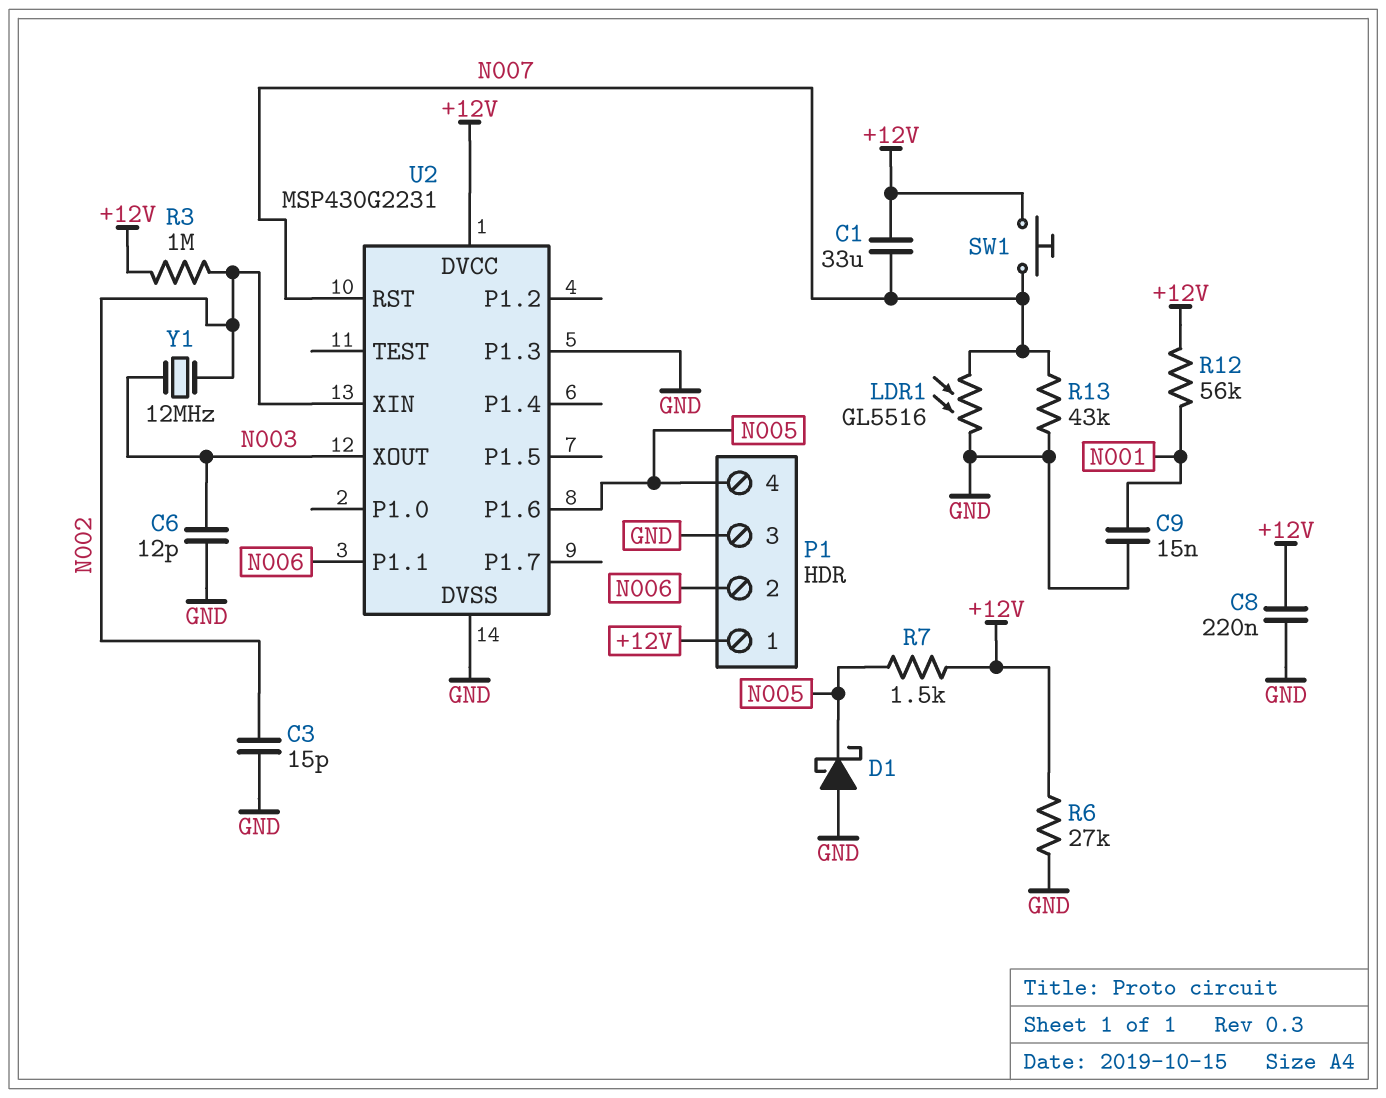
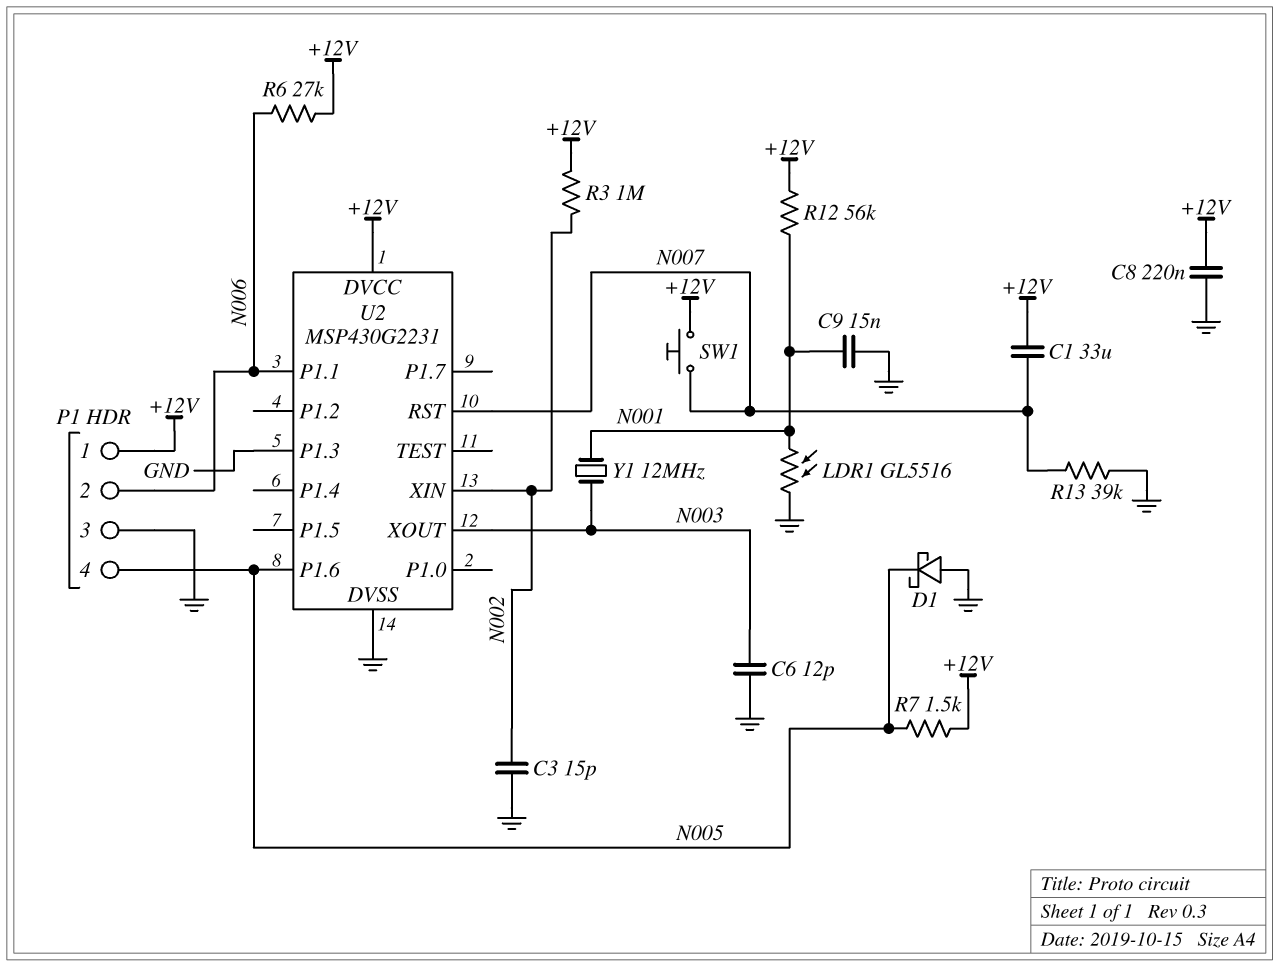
LDR1: GL5516 (GND, N007) -> GL5516 (GND, N001)
R6: 27k (+12V, GND) -> 27k (+12V, N006)
R13: 43k (GND, N007) -> 39k (GND, N007)
Y1: 12MHz (N002, N003) -> 12MHz (N001, N003)

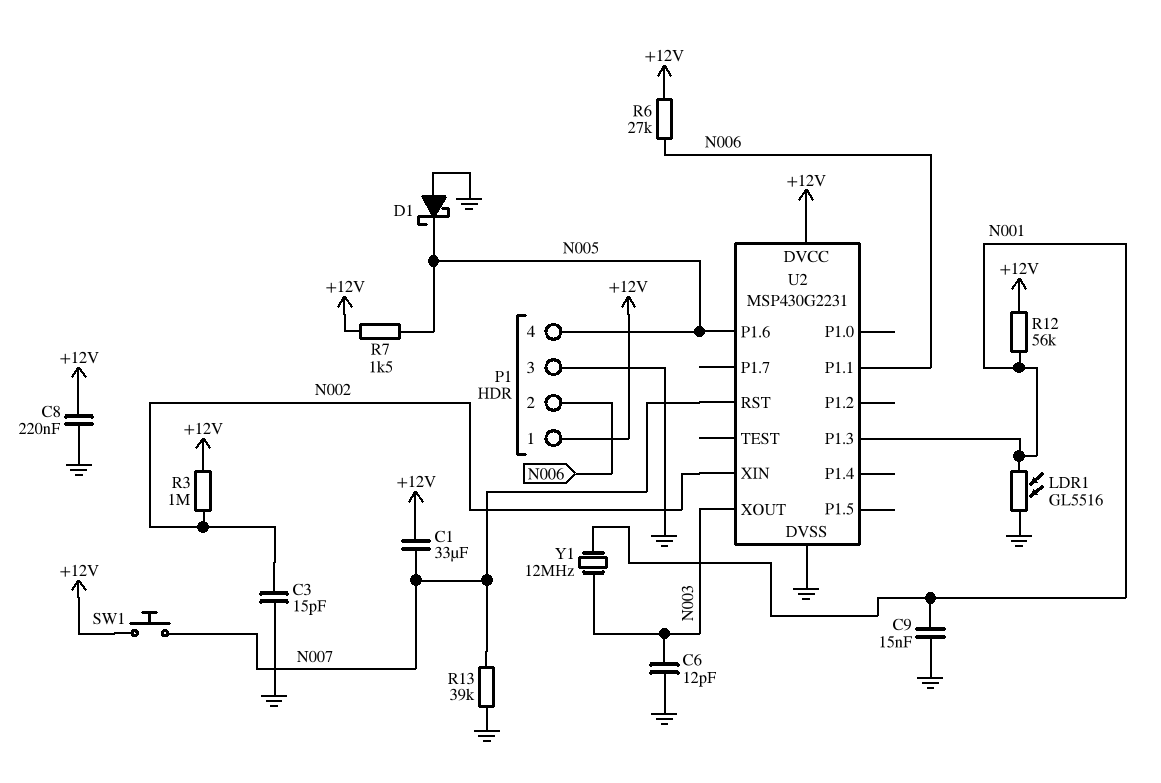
U2 pin P1.3: GND -> N001

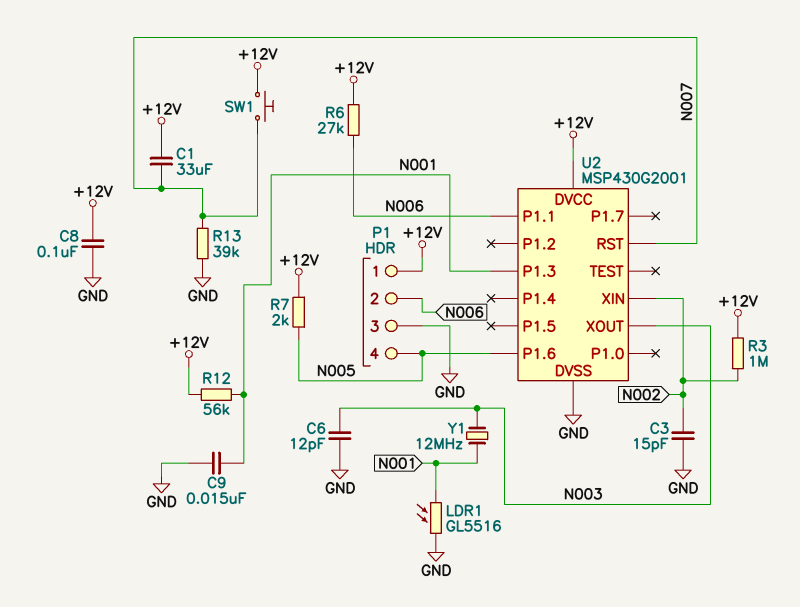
C8: 220nF (+12V, GND) -> 100nF (+12V, GND)
D1: schottky (A GND, K N005) -> none
R7: 1.5k (+12V, N005) -> 2k (+12V, N005)
U2: MSP430G2231 -> MSP430G2001

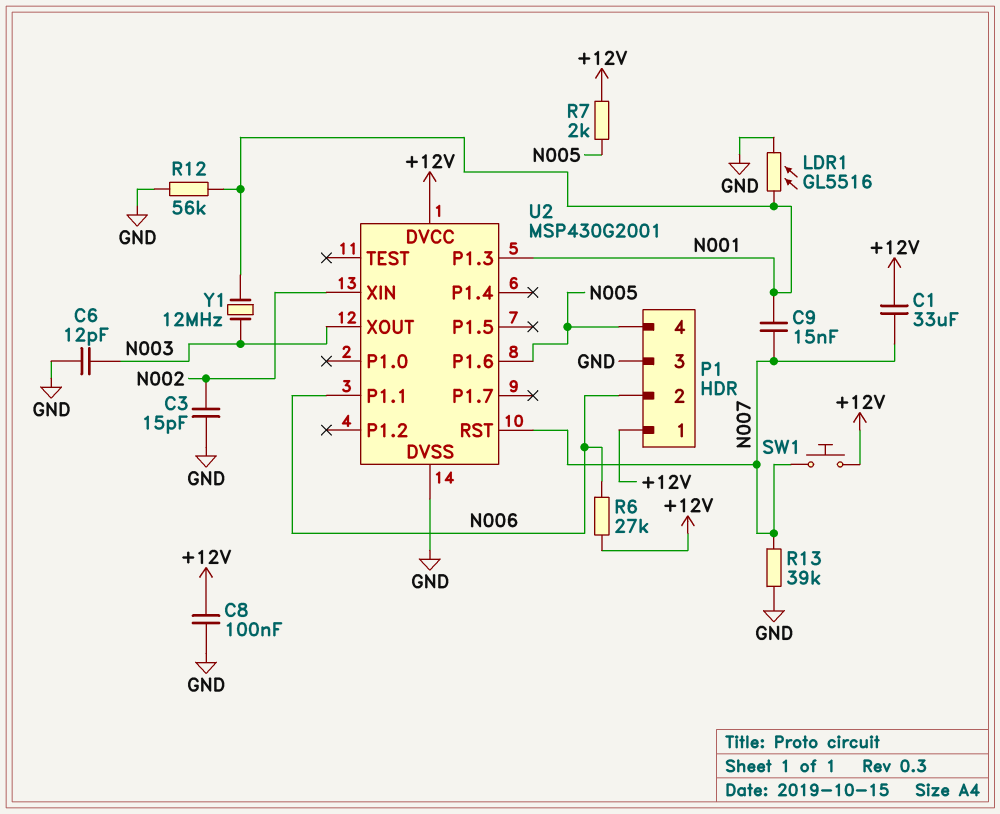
C9: 15nF (GND, N001) -> 15nF (N001, N007)
R3: 1M (+12V, N002) -> none
R12: 56k (+12V, N001) -> 56k (GND, N001)

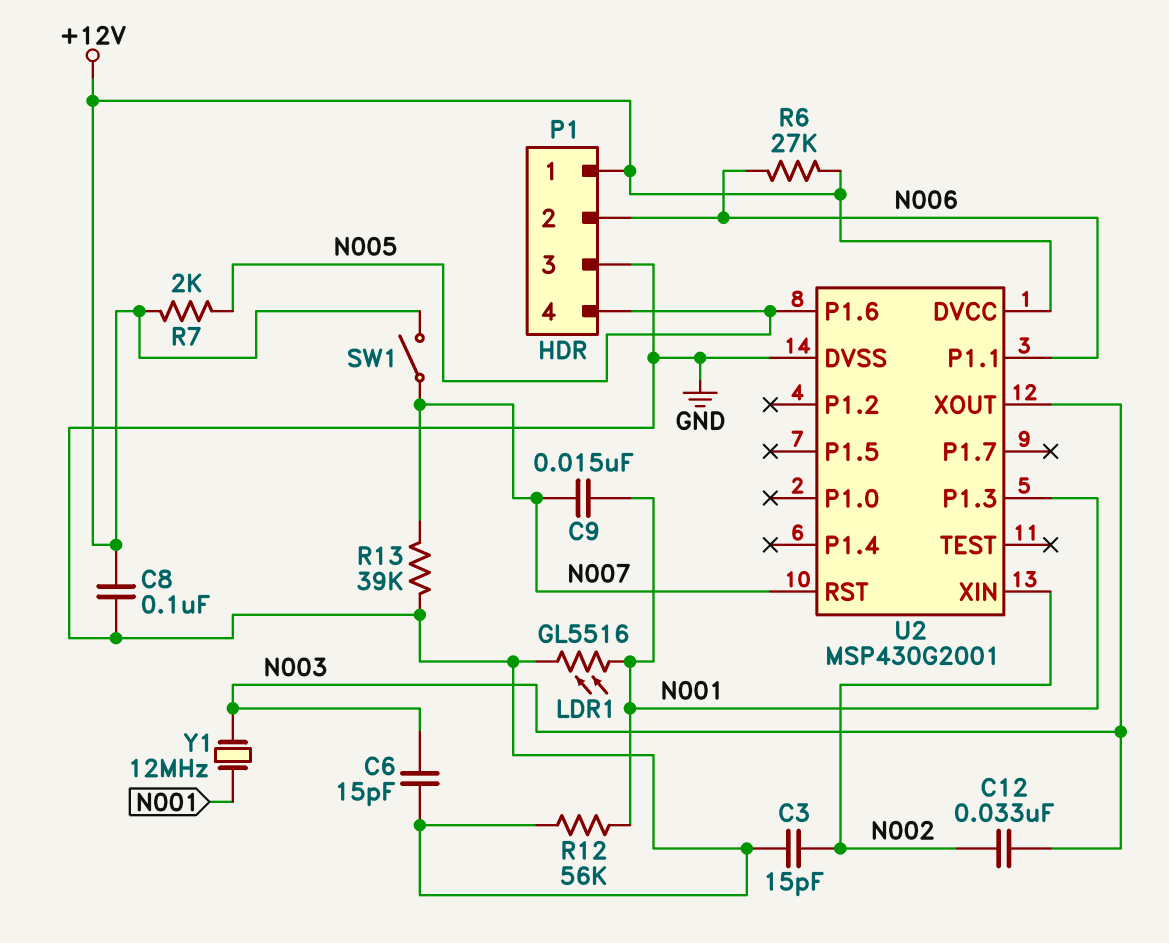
C1: 33uF (+12V, N007) -> none
C6: 12pF (GND, N003) -> 15pF (GND, N003)
C12: none -> 33nF (N002, N003)
SW1: button (+12V, N007) -> switch (+12V, N007)

